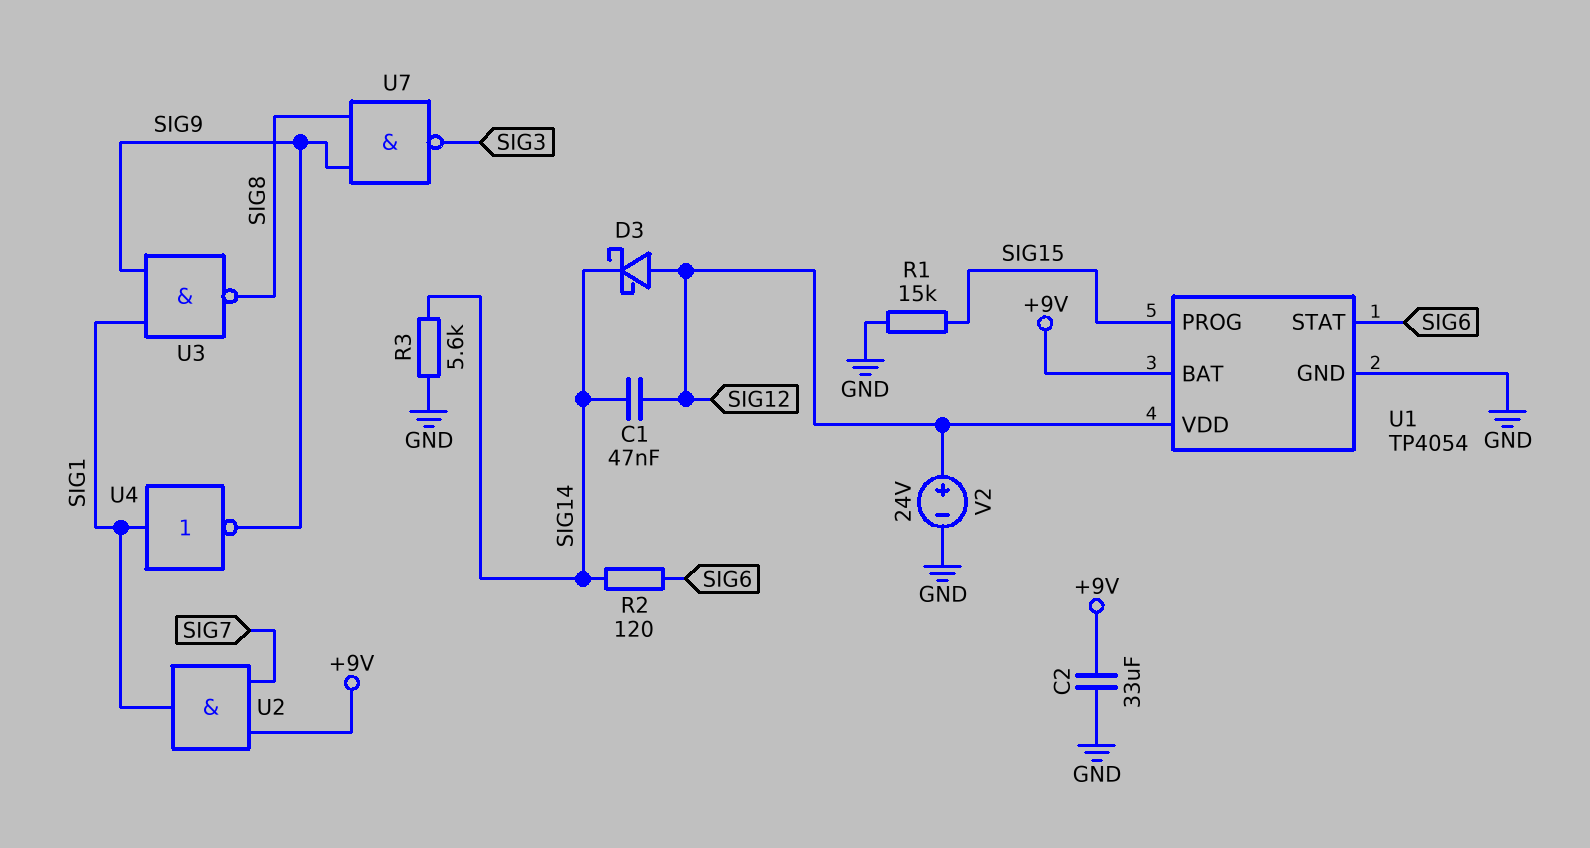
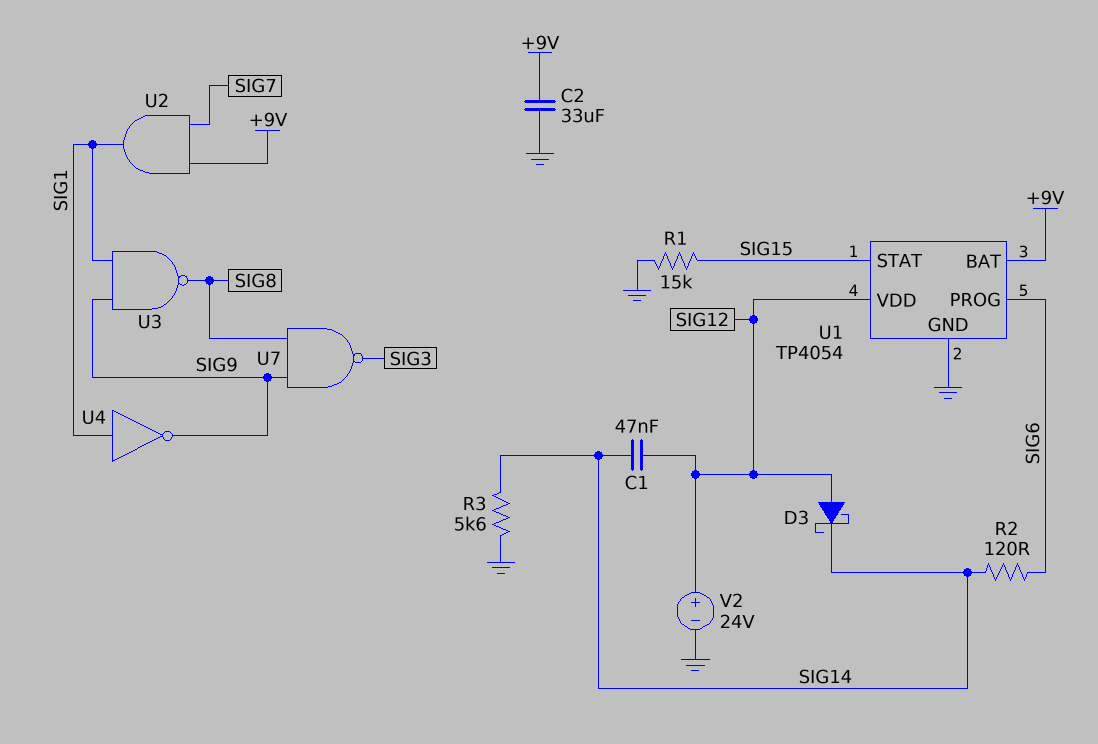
U1 pin PROG: SIG15 -> SIG6
U1 pin STAT: SIG6 -> SIG15

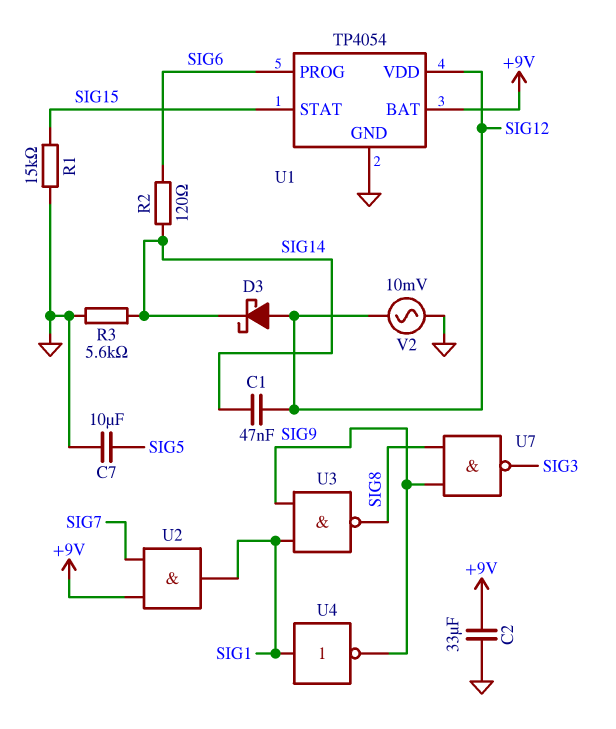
C7: none -> 10uF (GND, SIG5)
V2: 24V (plus SIG12, minus GND) -> AC 10mV (GND, SIG12)

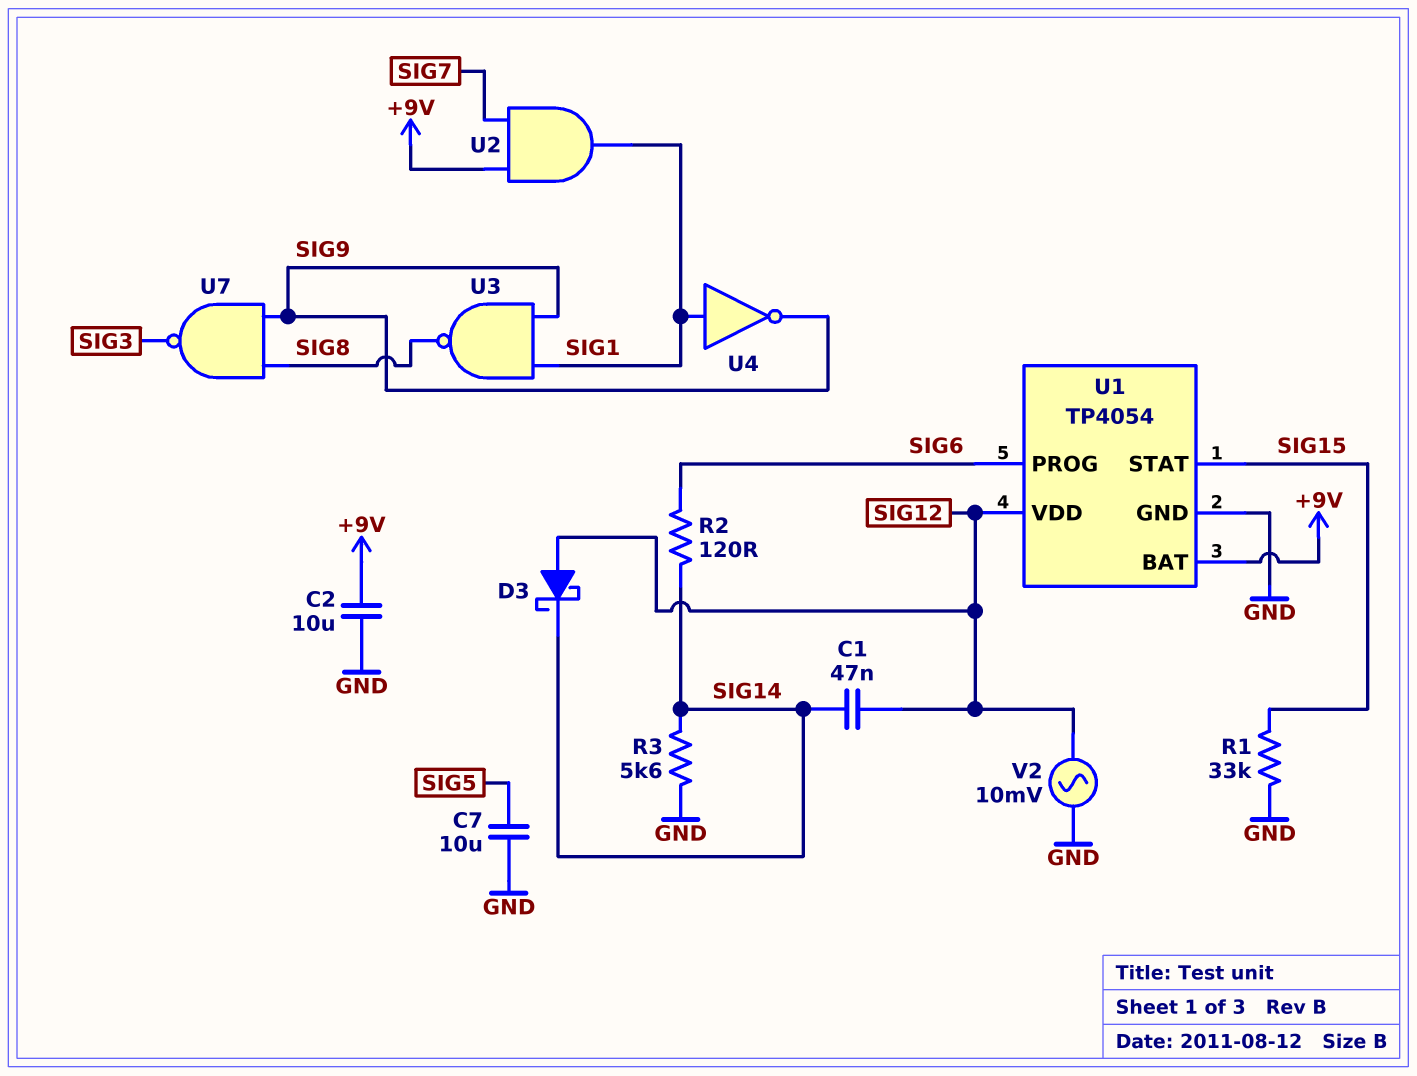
C2: 33uF (+9V, GND) -> 10uF (+9V, GND)
R1: 15k (GND, SIG15) -> 33k (GND, SIG15)

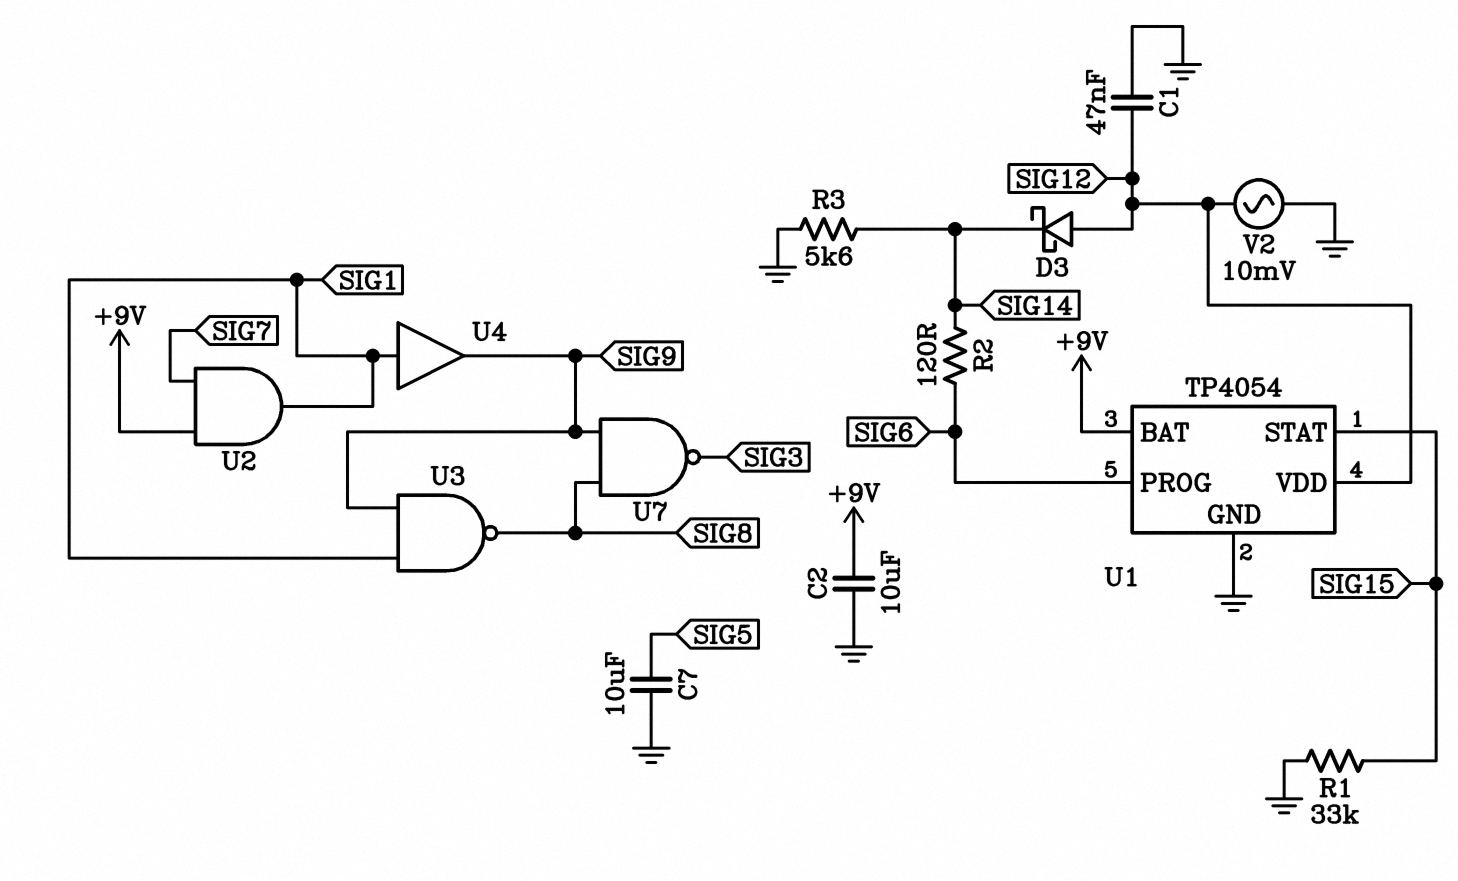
C1: 47nF (SIG12, SIG14) -> 47nF (GND, SIG12)
U4: NOT (in SIG1, out SIG9) -> buffer (in SIG1, out SIG9)

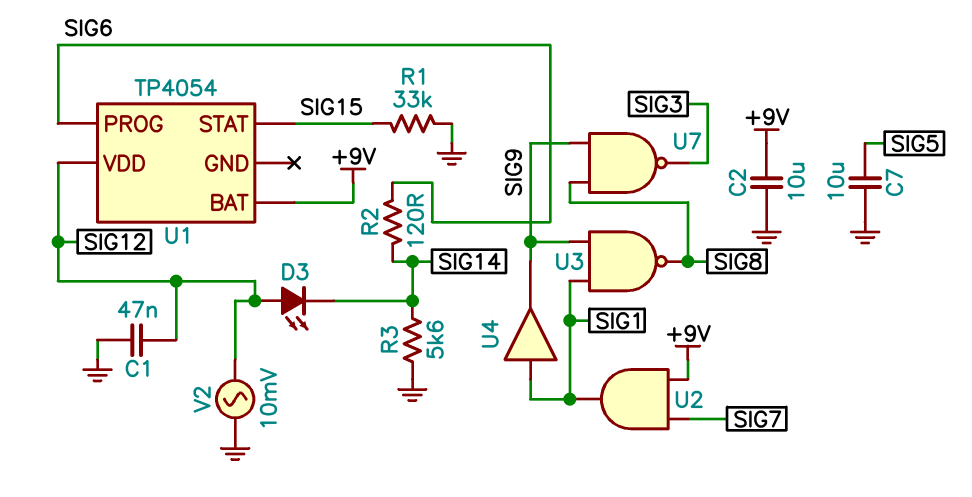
D3: schottky (A SIG12, K SIG14) -> LED (A SIG12, K SIG14)
U1 pin GND: GND -> none

